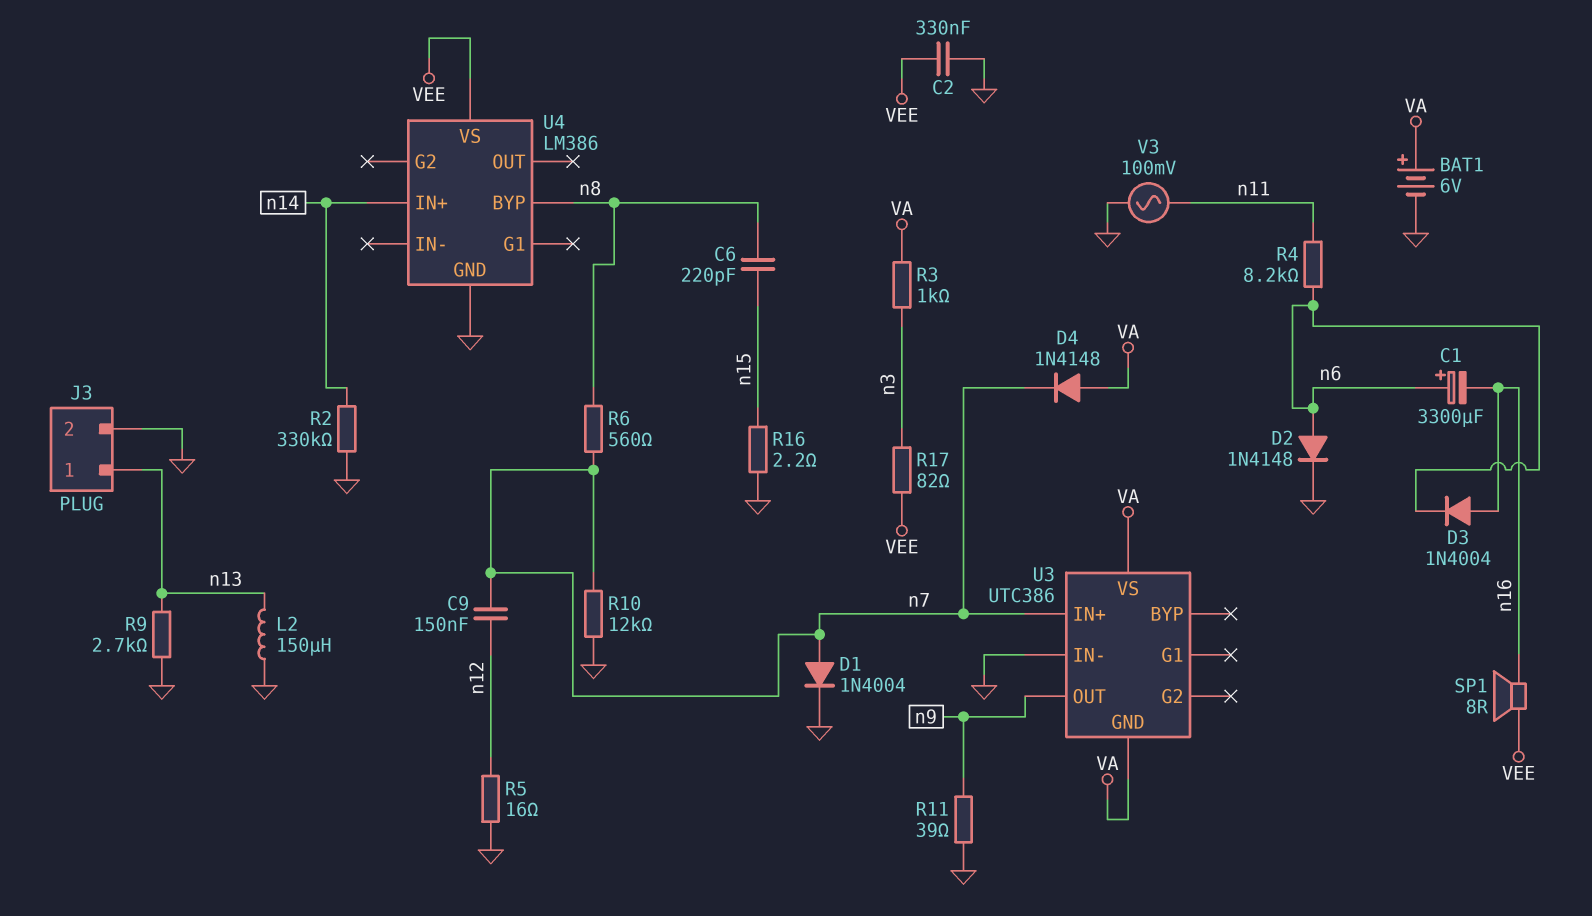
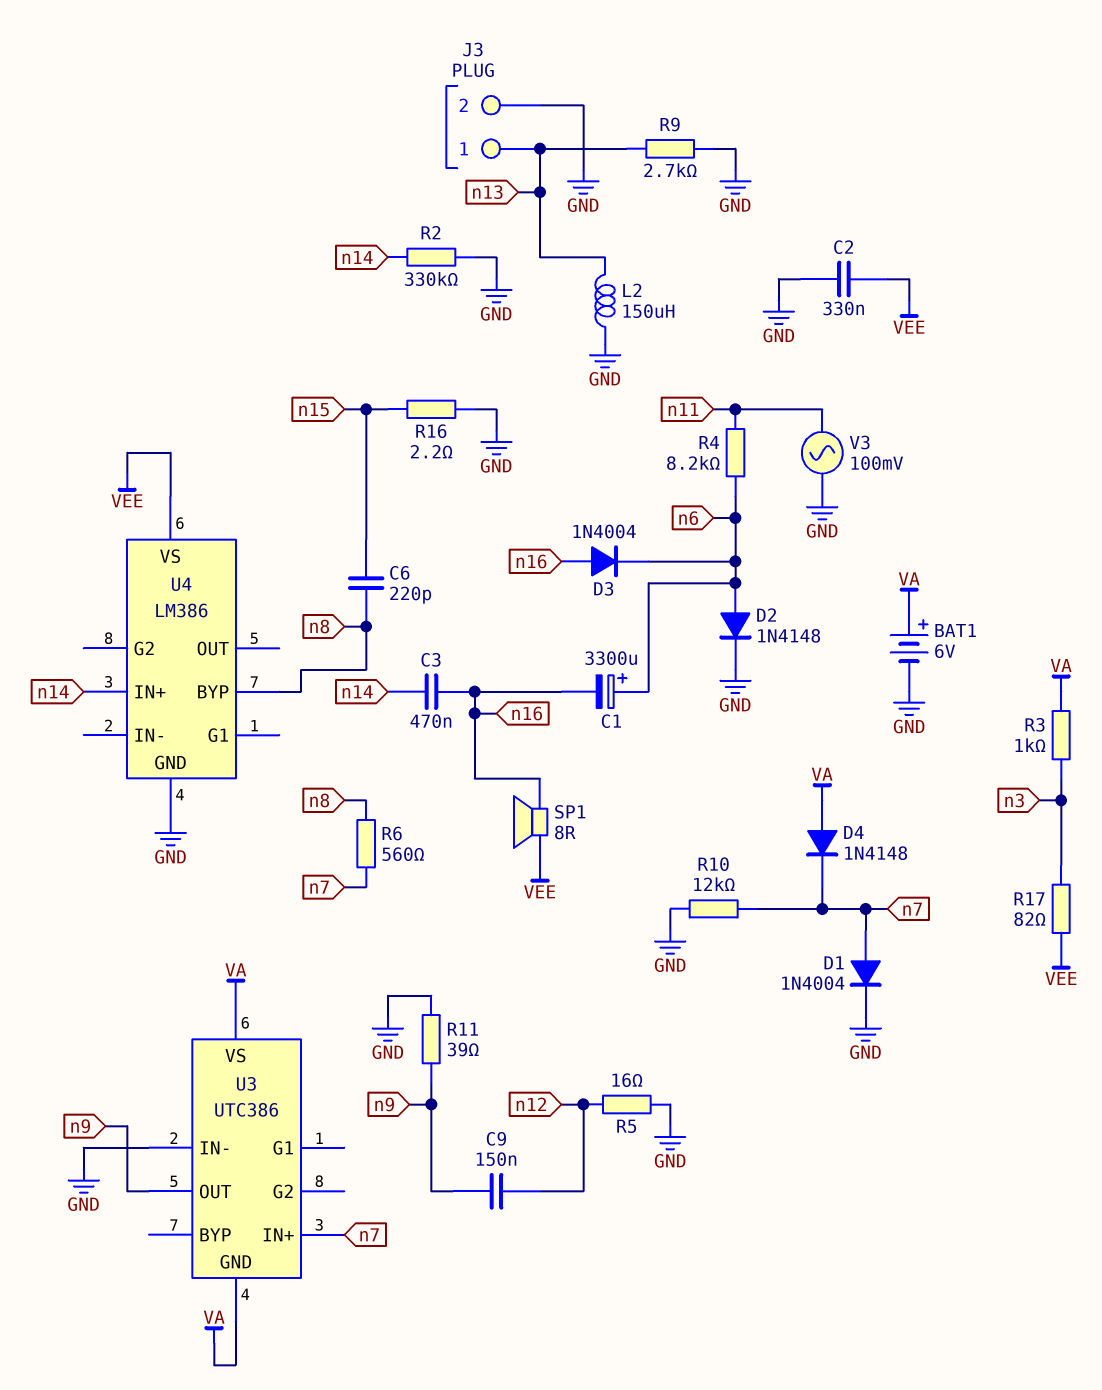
C3: none -> 470nF (n14, n16)
C9: 150nF (n7, n12) -> 150nF (n9, n12)

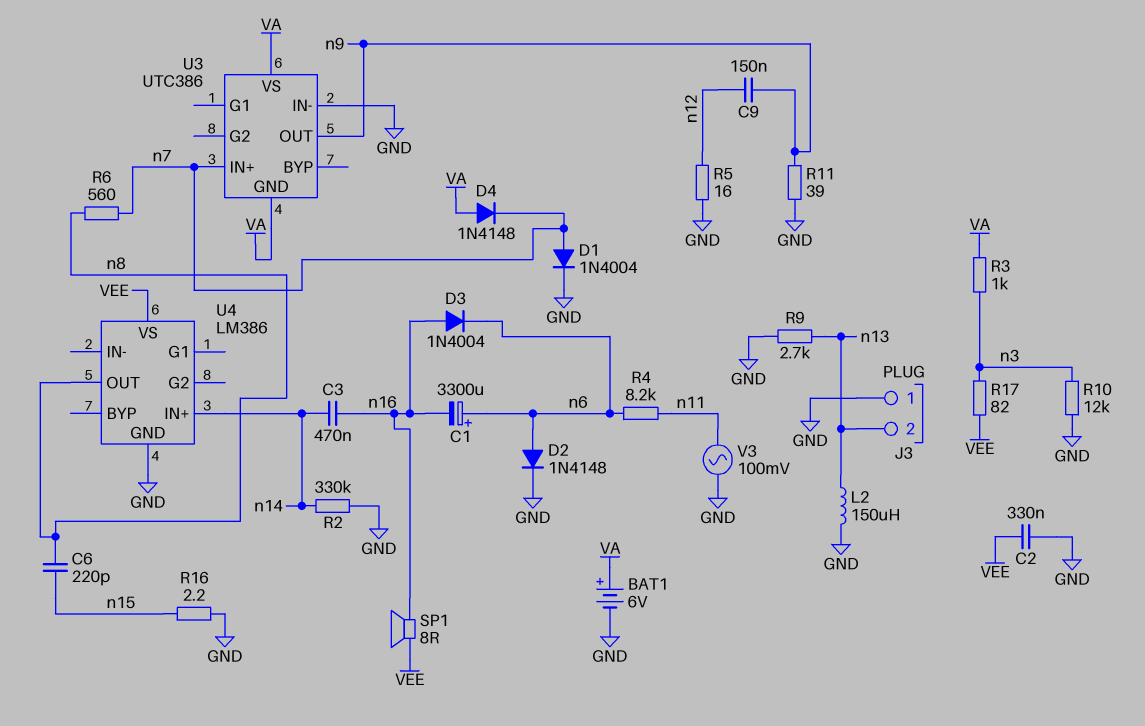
J3 pin 1: n13 -> GND
J3 pin 2: GND -> n13
R10: 12k (GND, n7) -> 12k (GND, n3)
U4 pin BYP: n8 -> none
U4 pin OUT: none -> n8

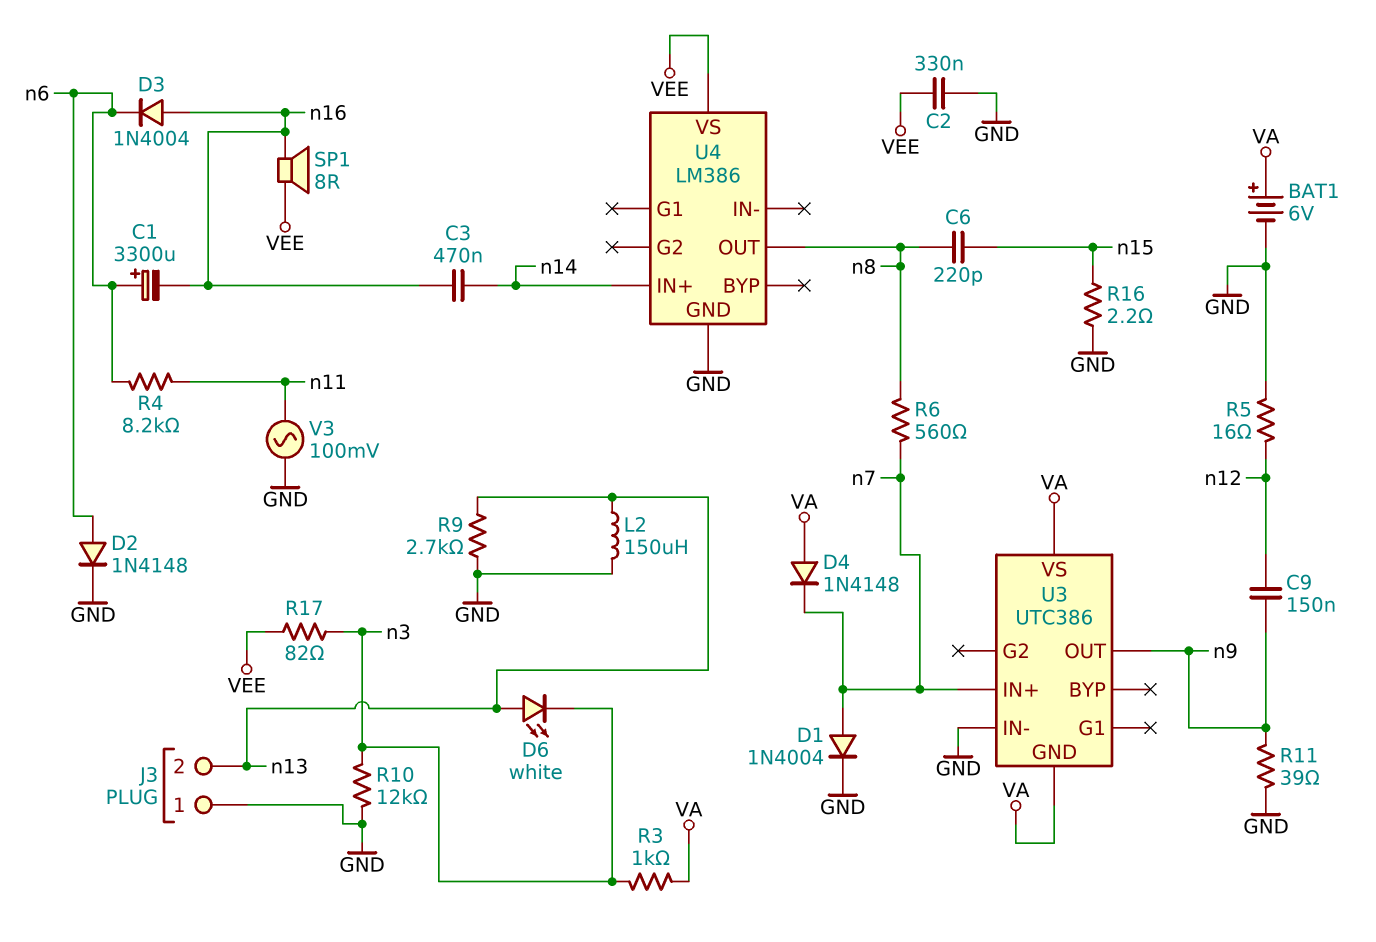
D6: none -> LED white (A n13, K n3)
R2: 330k (GND, n14) -> none

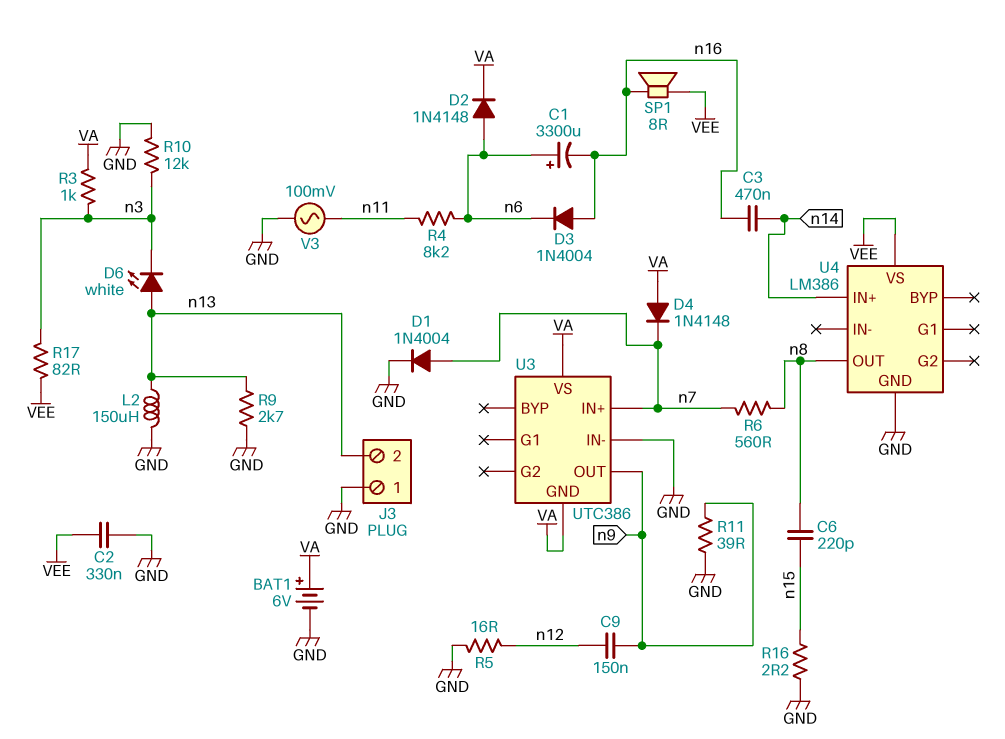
D2: diode 1N4148 (A n6, K GND) -> diode 1N4148 (A n6, K VA)

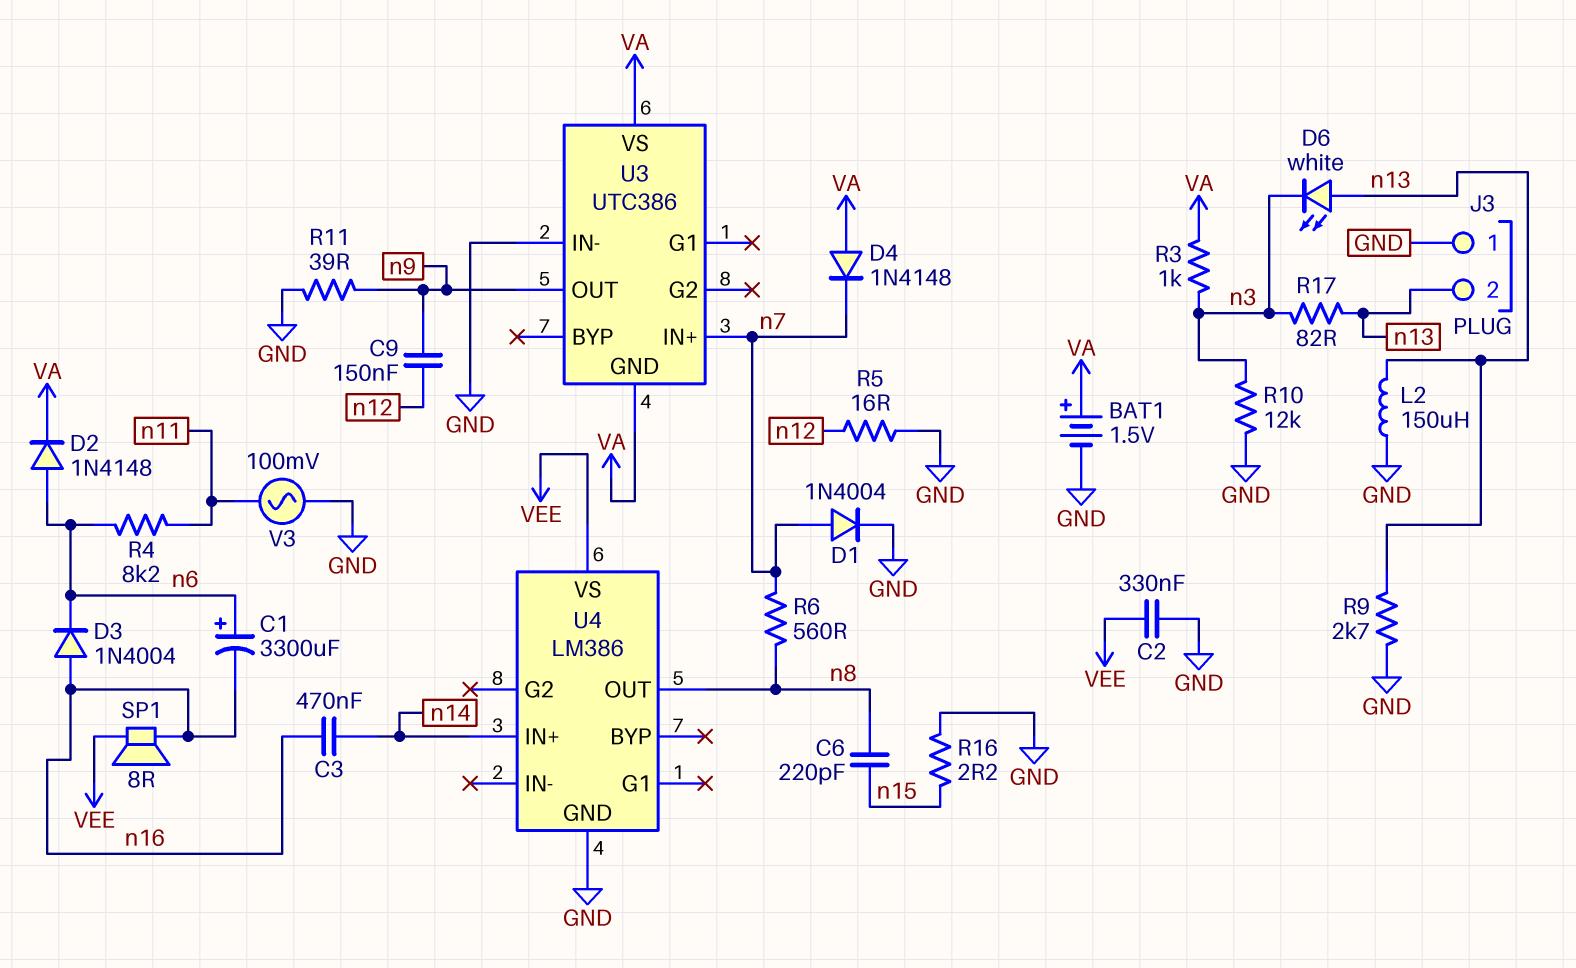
BAT1: 6V (plus VA, minus GND) -> 1.5V (plus VA, minus GND)
R17: 82 (VEE, n3) -> 82 (n3, n13)

